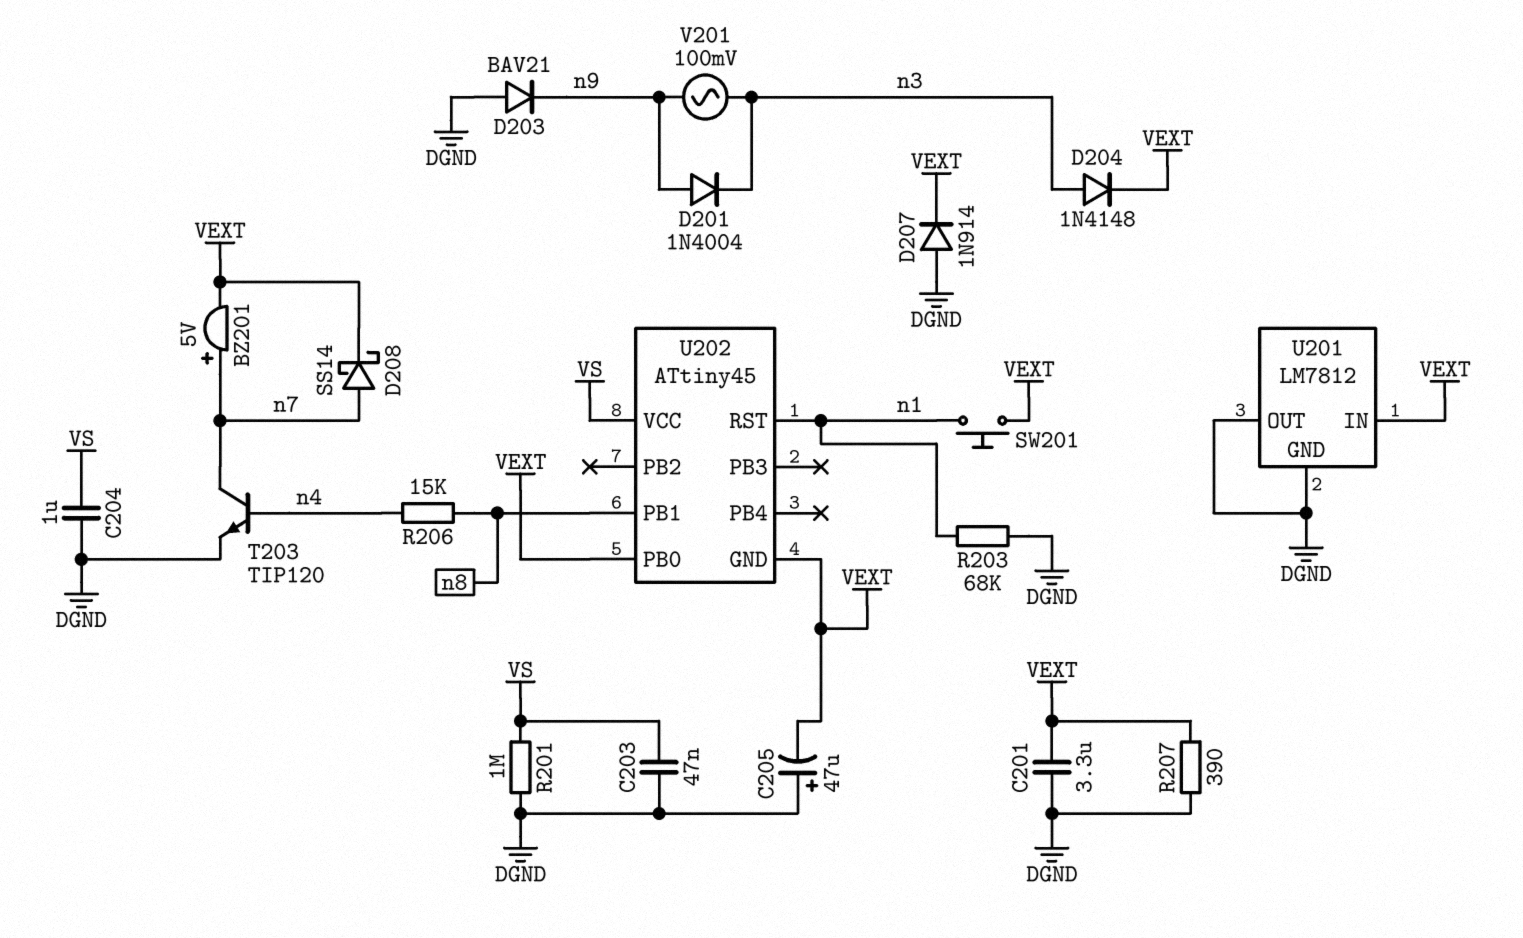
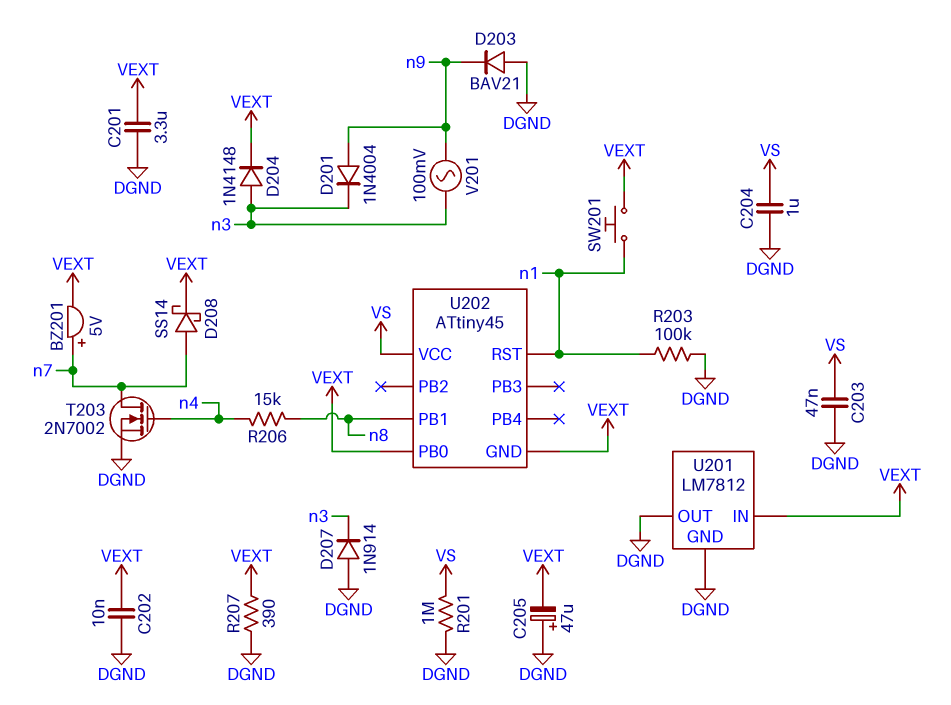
C202: none -> 10nF (DGND, VEXT)
D207: diode 1N914 (A DGND, K VEXT) -> diode 1N914 (A DGND, K n3)
R203: 68k (DGND, n1) -> 100k (DGND, n1)
T203: NPN TIP120 (B n4, C n7, E DGND) -> NMOS 2N7002 (G n4, D n7, S DGND)

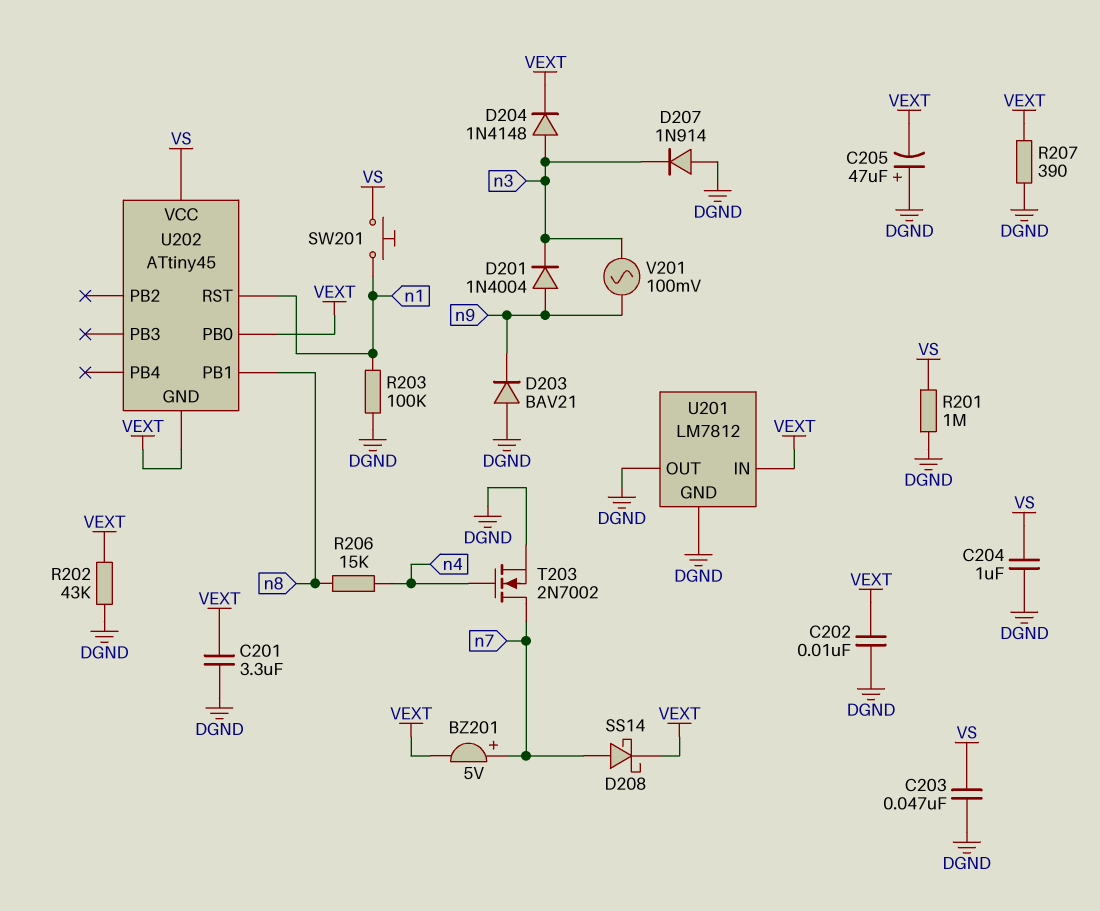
R202: none -> 43k (DGND, VEXT)
SW201: button (VEXT, n1) -> button (VS, n1)

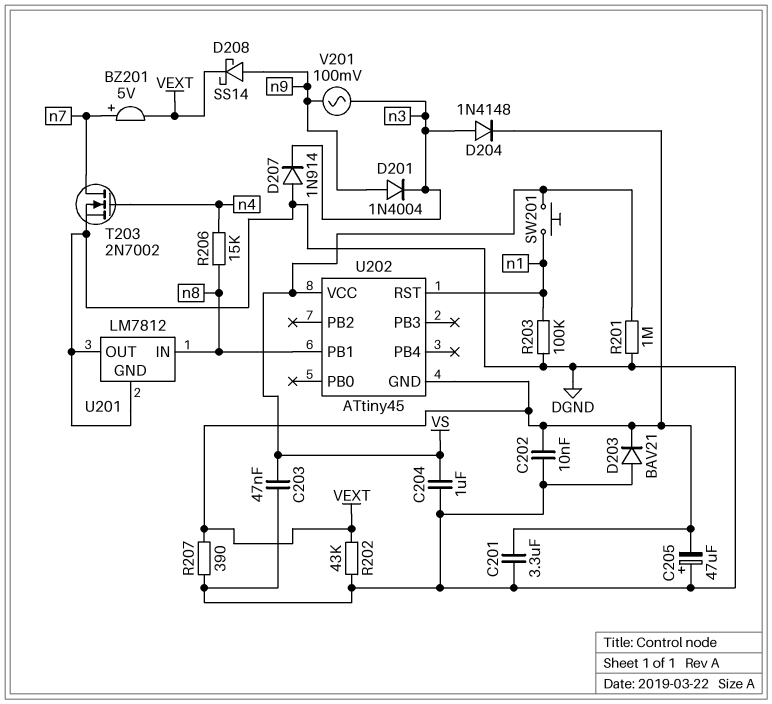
D203: diode BAV21 (A DGND, K n9) -> diode BAV21 (A DGND, K VEXT)
D208: schottky SS14 (A n7, K VEXT) -> schottky SS14 (A n9, K VEXT)
U201 pin IN: VEXT -> n8
U202 pin PB0: VEXT -> none

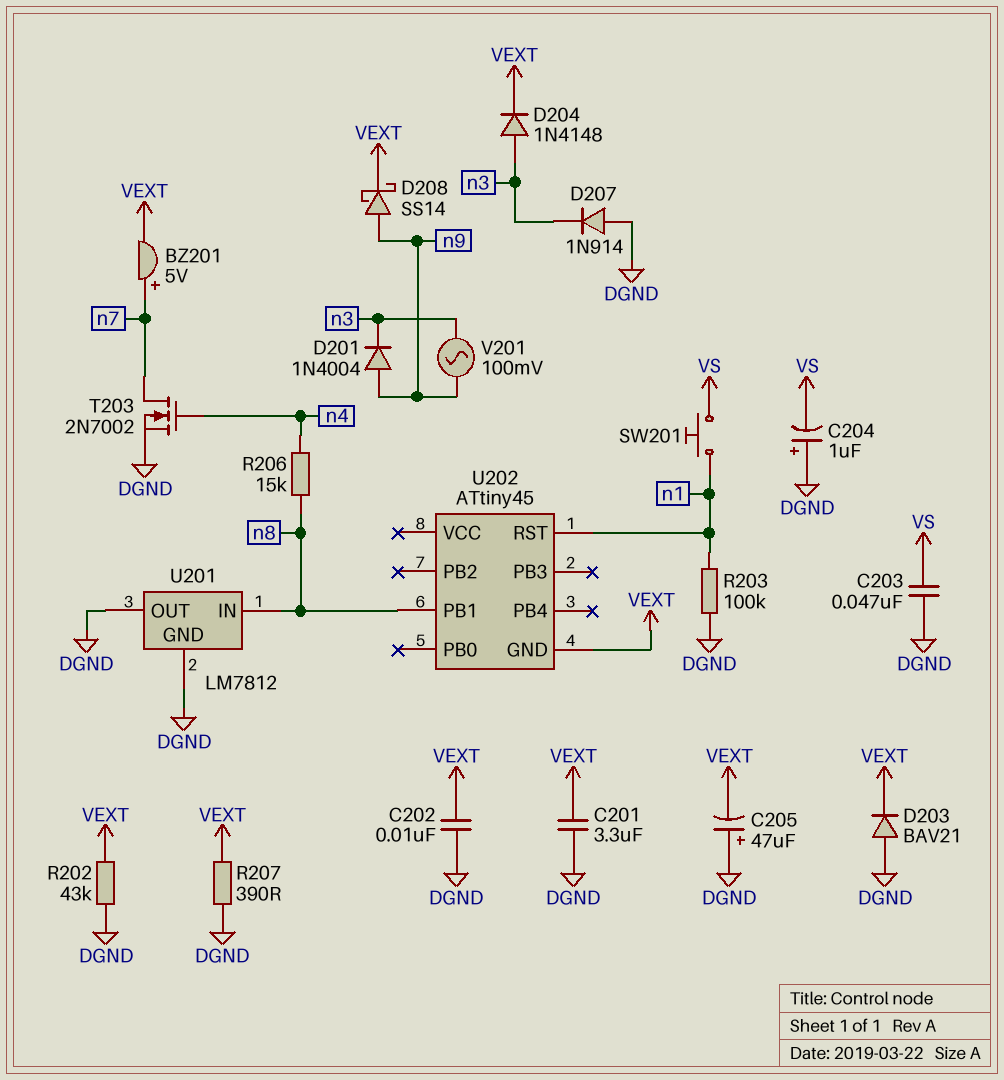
C204: 1uF (DGND, VS) -> 1uF (plus DGND, minus VS)
R201: 1M (DGND, VS) -> none
U202 pin VCC: VS -> none

